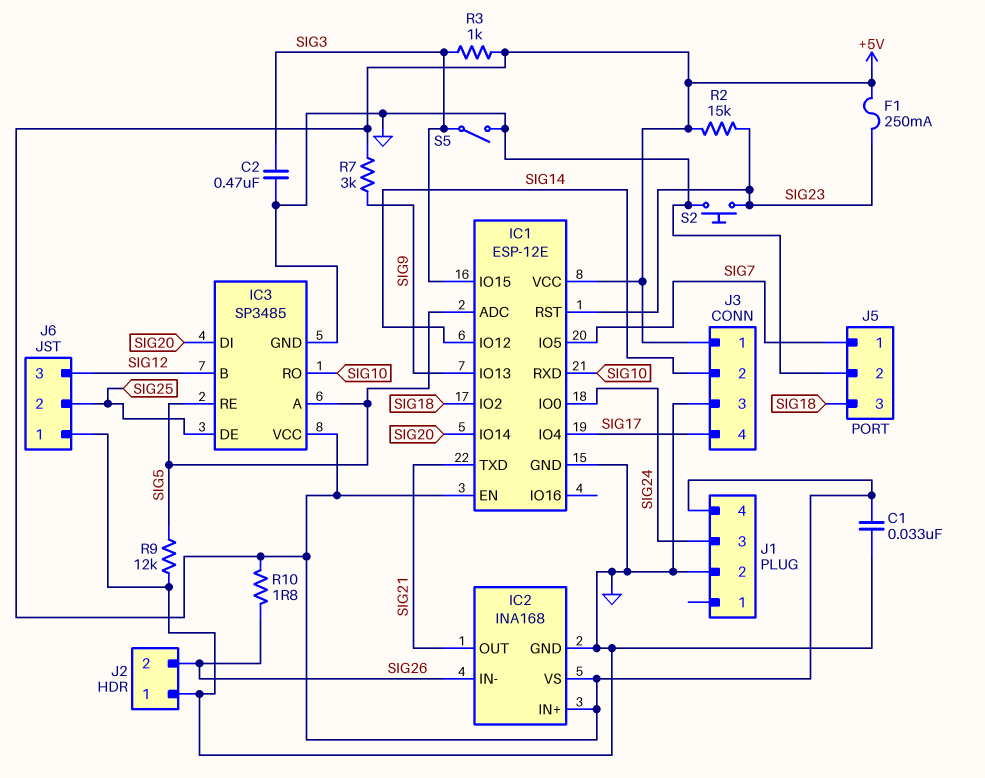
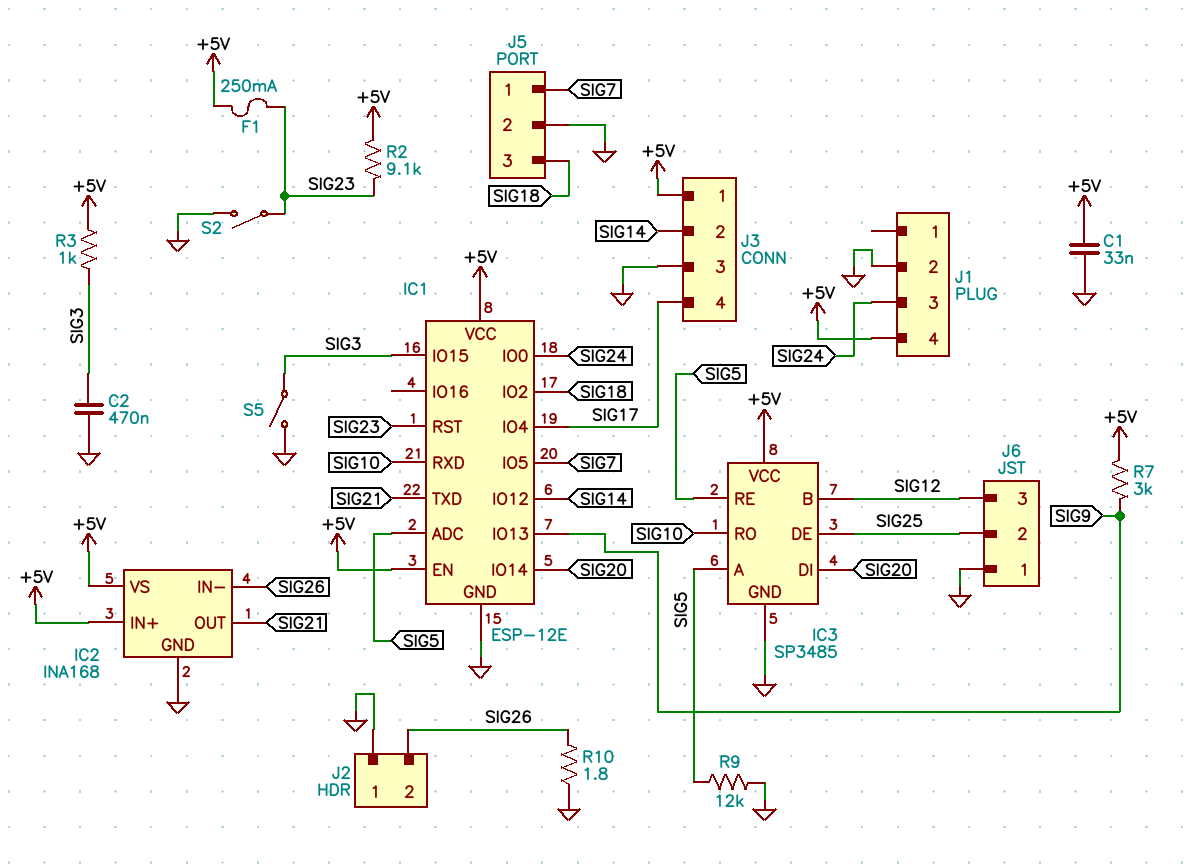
R2: 15k (+5V, SIG23) -> 9.1k (+5V, SIG23)
R10: 1.8 (+5V, SIG26) -> 1.8 (GND, SIG26)
S2: button (GND, SIG23) -> switch (GND, SIG23)

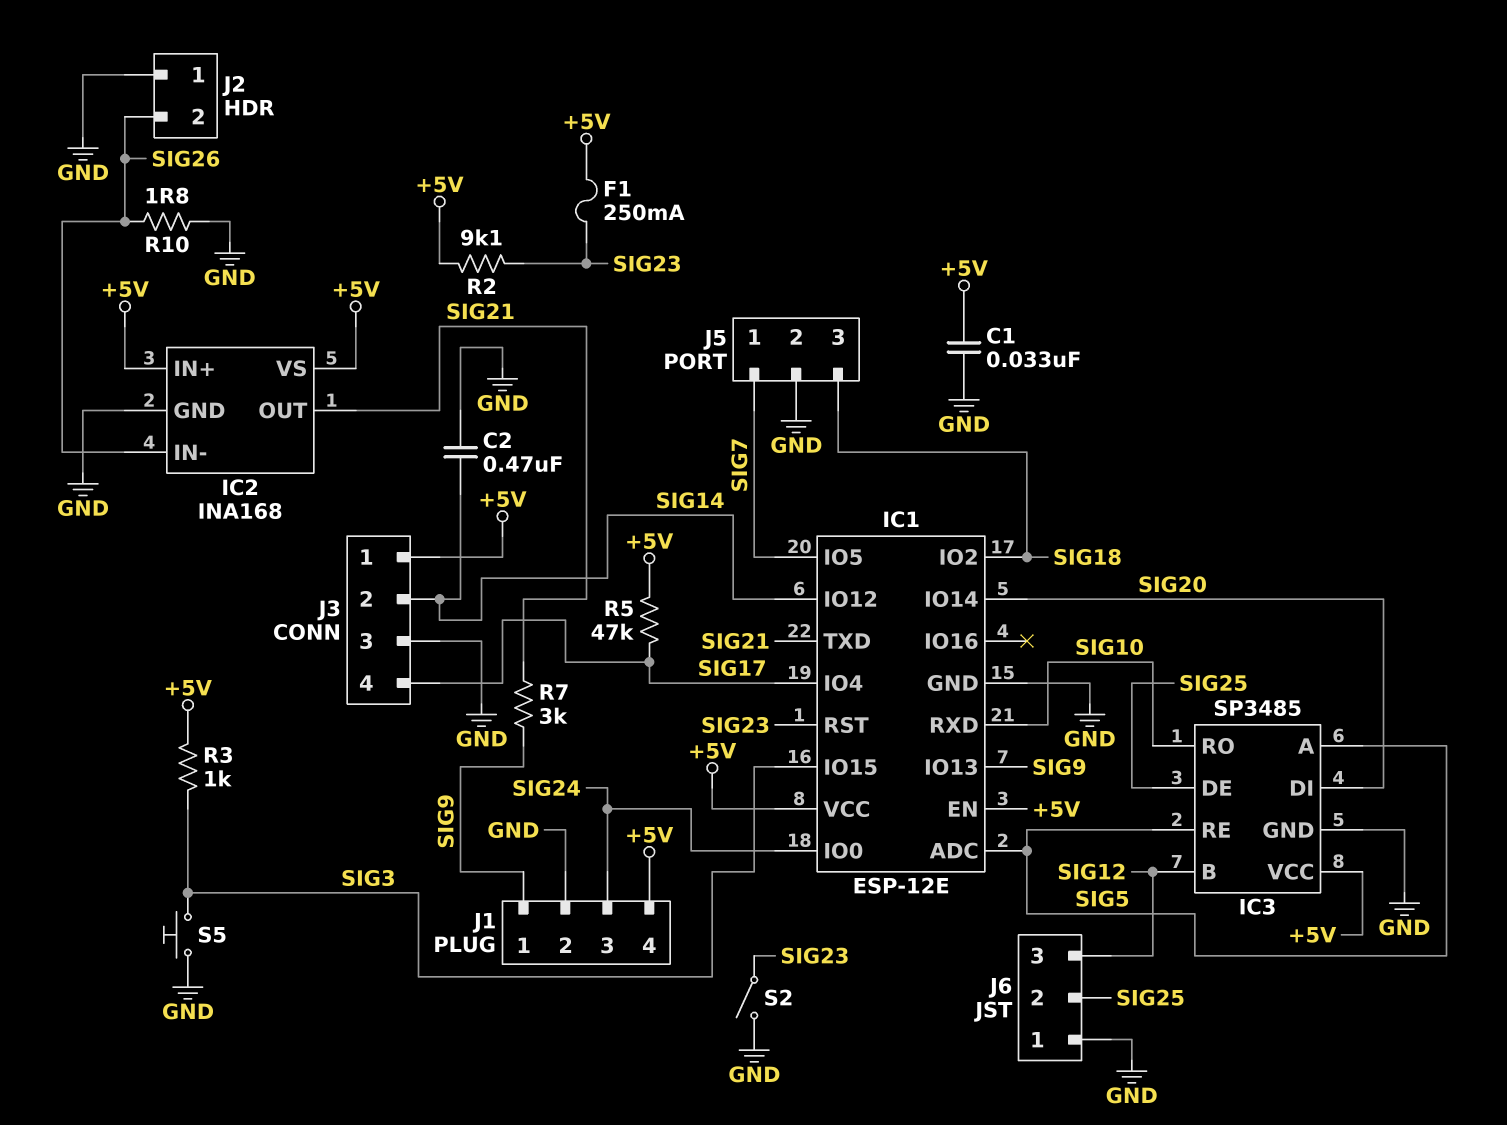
C2: 470nF (GND, SIG3) -> 470nF (GND, SIG14)
J1 pin 1: none -> SIG9
R5: none -> 47k (+5V, SIG17)
R7: 3k (+5V, SIG9) -> 3k (SIG9, SIG21)
R9: 12k (GND, SIG5) -> none
S5: switch (GND, SIG3) -> button (GND, SIG3)

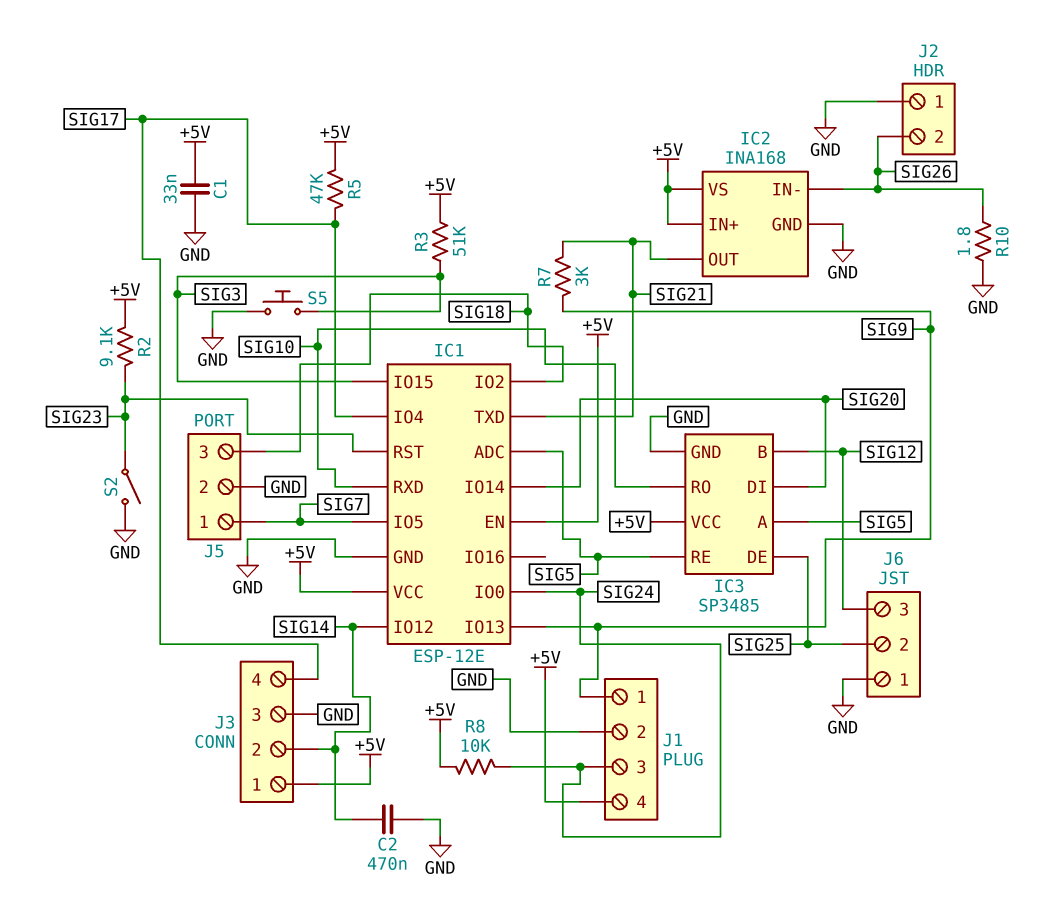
F1: 250mA (+5V, SIG23) -> none
R3: 1k (+5V, SIG3) -> 51k (+5V, SIG3)
R8: none -> 10k (+5V, SIG24)

